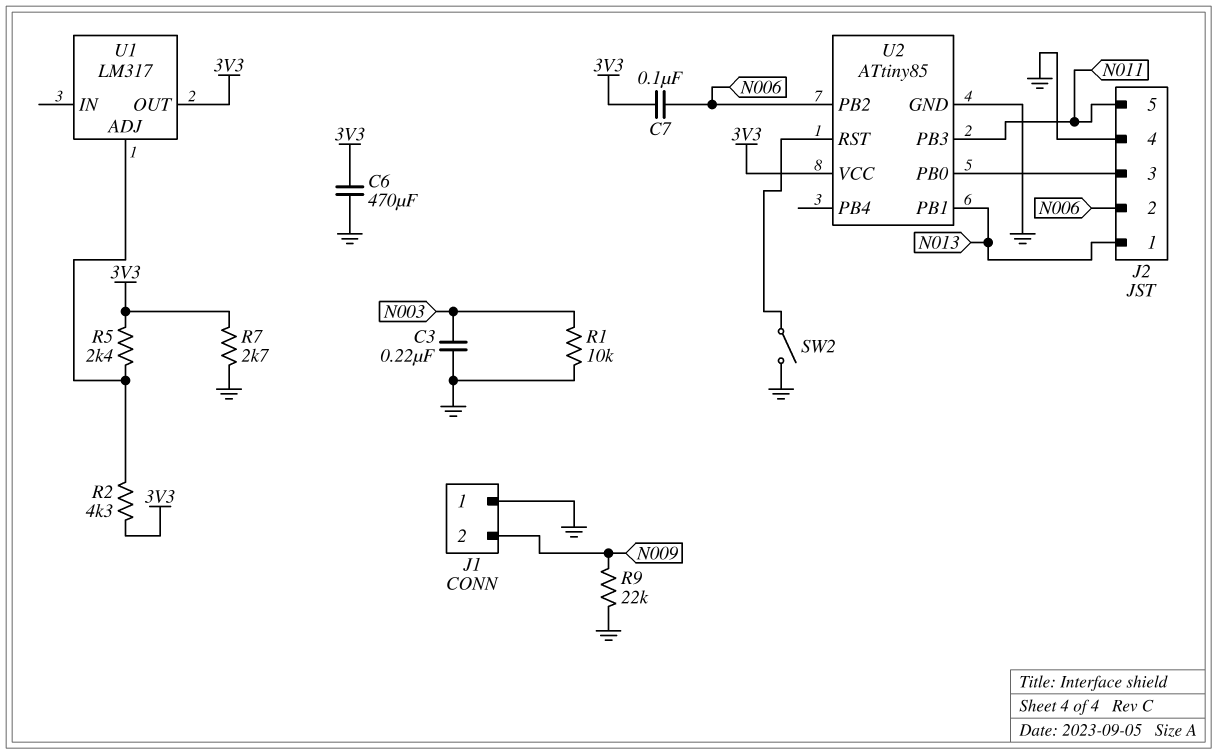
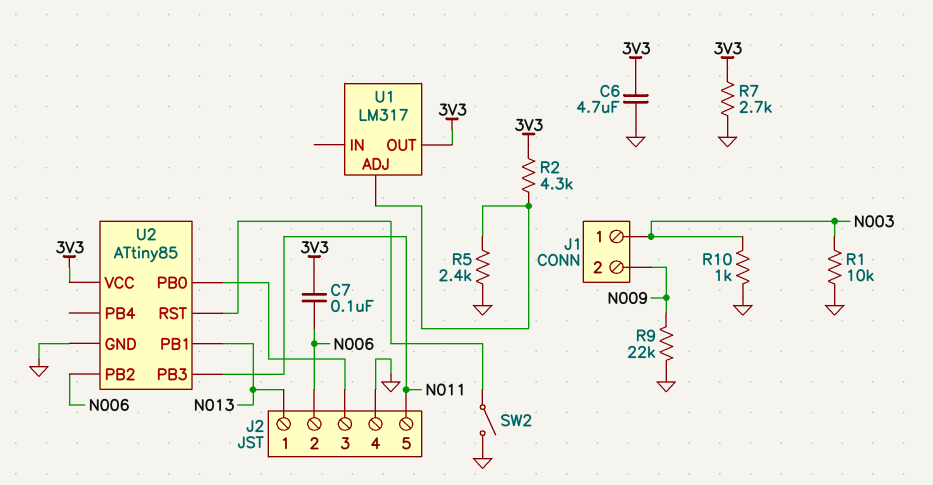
C3: 220nF (GND, N003) -> none
C6: 470uF (3V3, GND) -> 4.7uF (3V3, GND)
J1 pin 1: GND -> N003
R5: 2.4k (3V3, U1/ADJ) -> 2.4k (GND, U1/ADJ)
R10: none -> 1k (GND, N003)

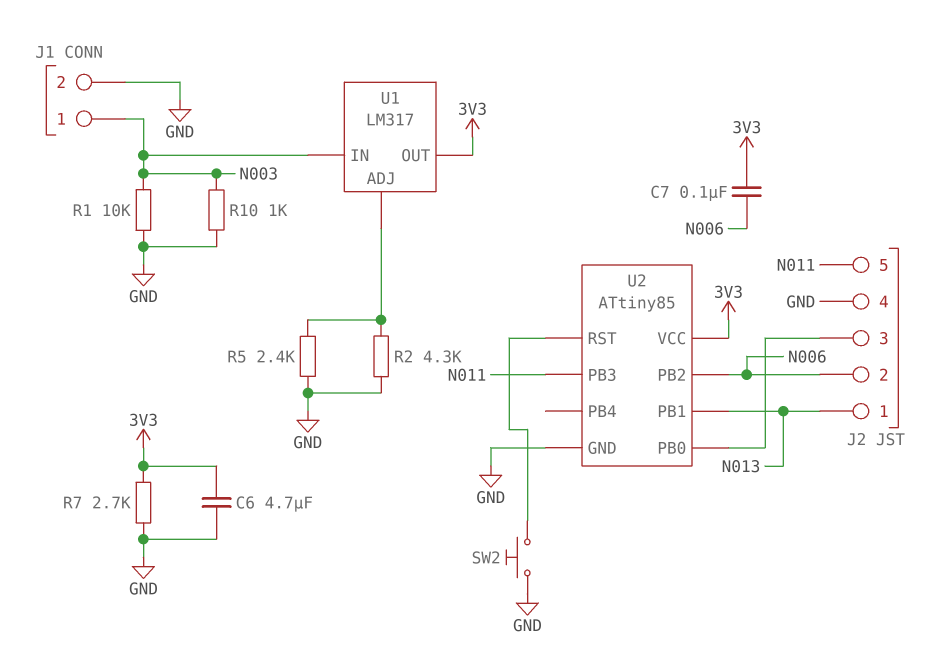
J1 pin 2: N009 -> GND
R2: 4.3k (3V3, U1/ADJ) -> 4.3k (GND, U1/ADJ)
R9: 22k (GND, N009) -> none
SW2: switch (GND, U2/RST) -> button (GND, U2/RST)
U1 pin IN: none -> N003

